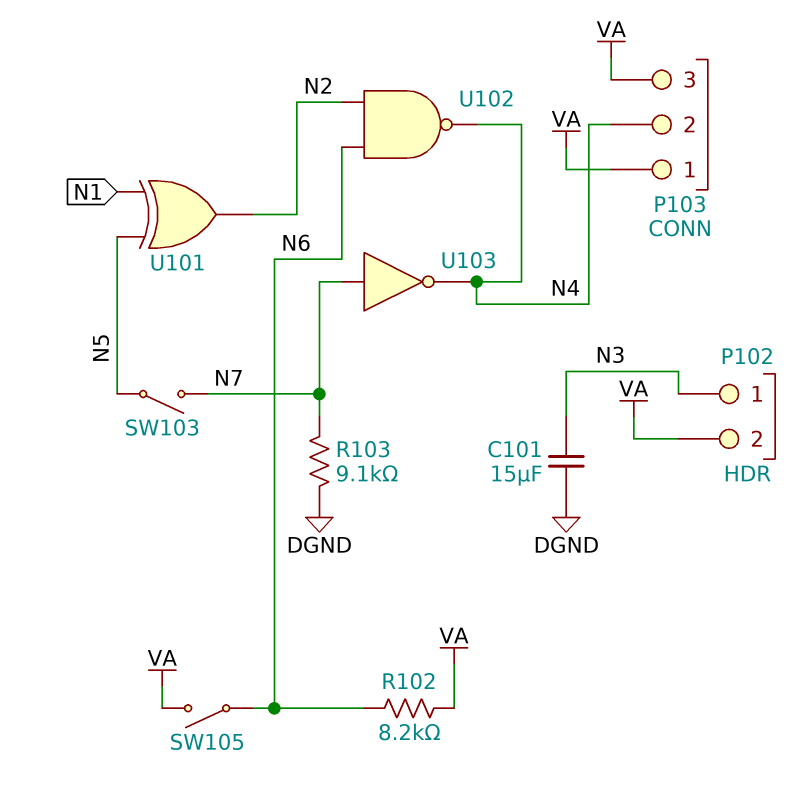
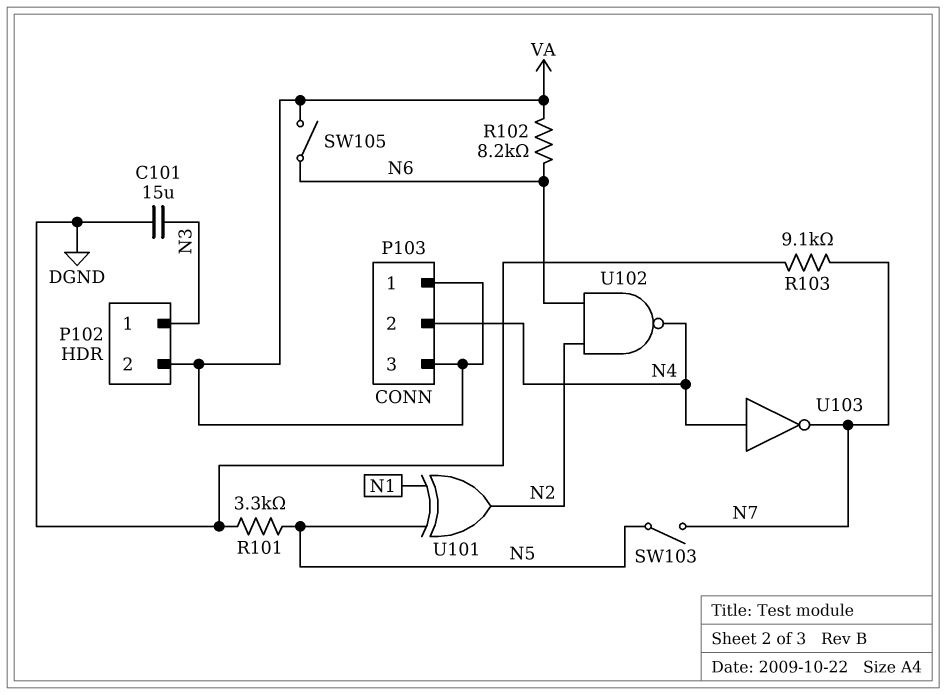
R101: none -> 3.3k (DGND, N5)
U103: NOT (in N7, out N4) -> NOT (in N4, out N7)

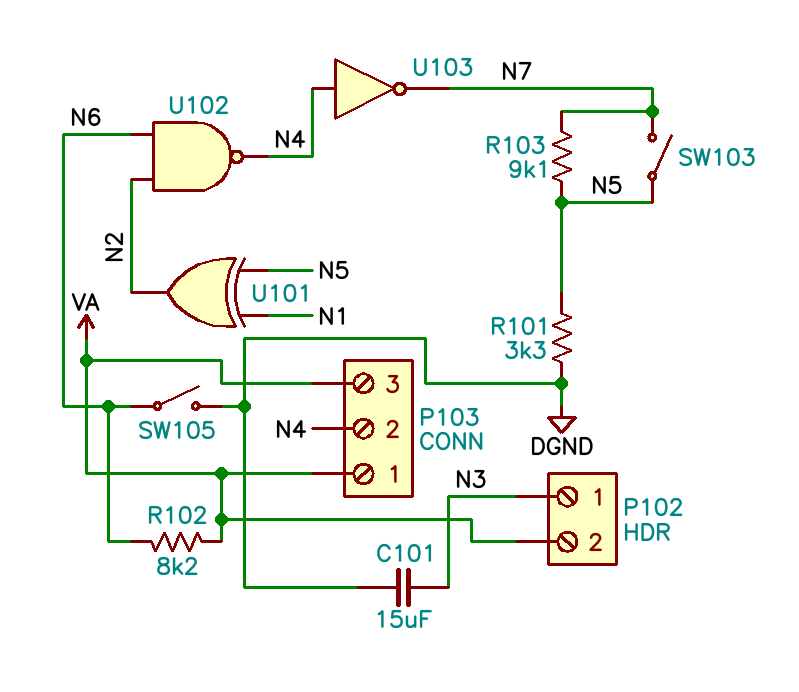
R103: 9.1k (DGND, N7) -> 9.1k (N5, N7)
SW105: switch (N6, VA) -> switch (DGND, N6)

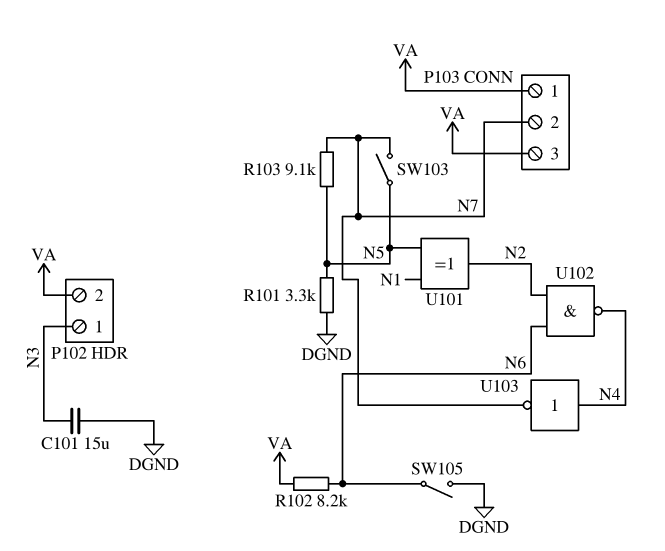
P103 pin 2: N4 -> N7

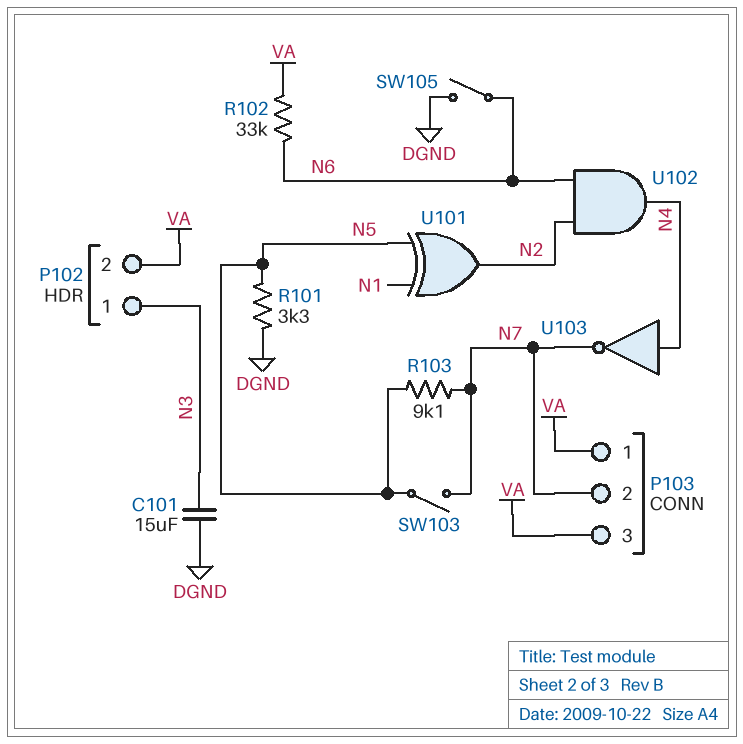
R102: 8.2k (N6, VA) -> 33k (N6, VA)
U102: NAND (in N2, in N6, out N4) -> AND (in N2, in N6, out N4)

